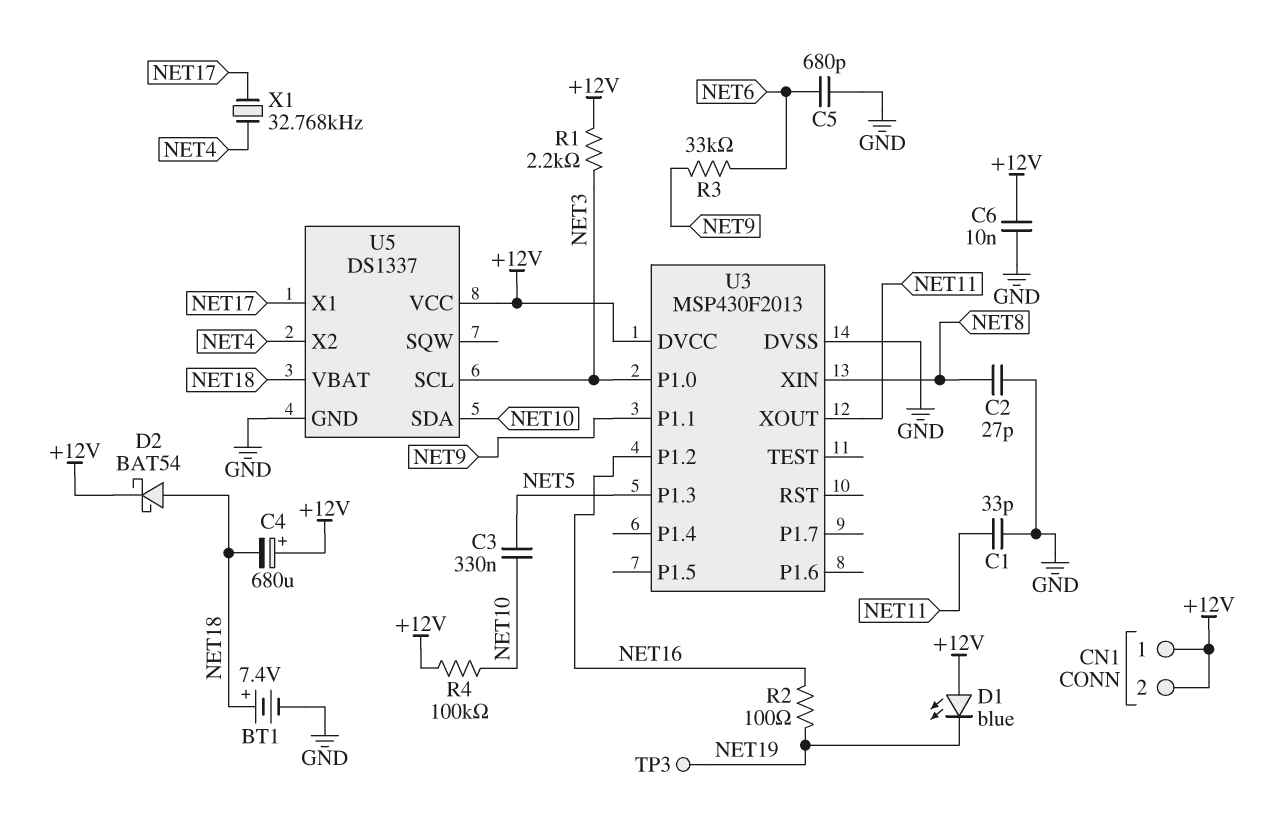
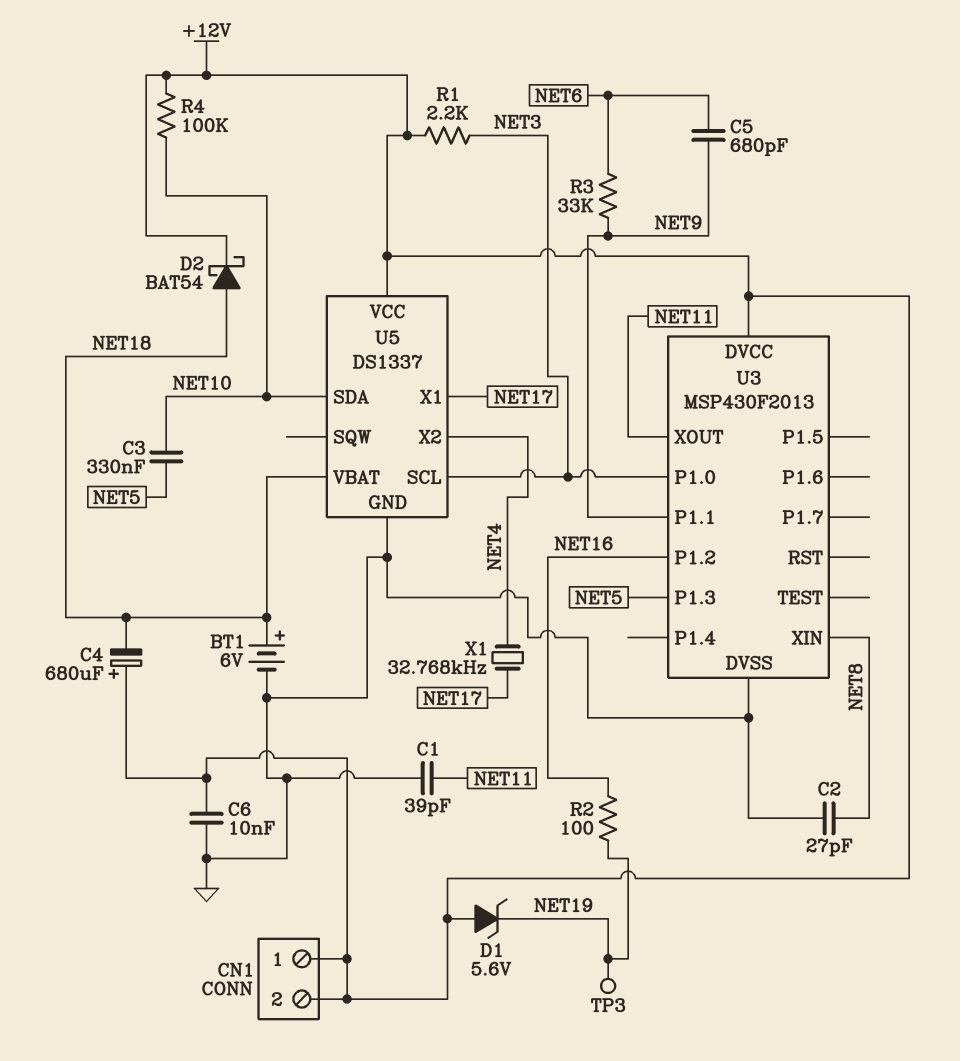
BT1: 7.4V (plus NET18, minus GND) -> 6V (plus NET18, minus GND)
C1: 33pF (GND, NET11) -> 39pF (GND, NET11)
C5: 680pF (GND, NET6) -> 680pF (NET6, NET9)
D1: LED blue (A +12V, K NET19) -> zener 5.6V (A +12V, K NET19)

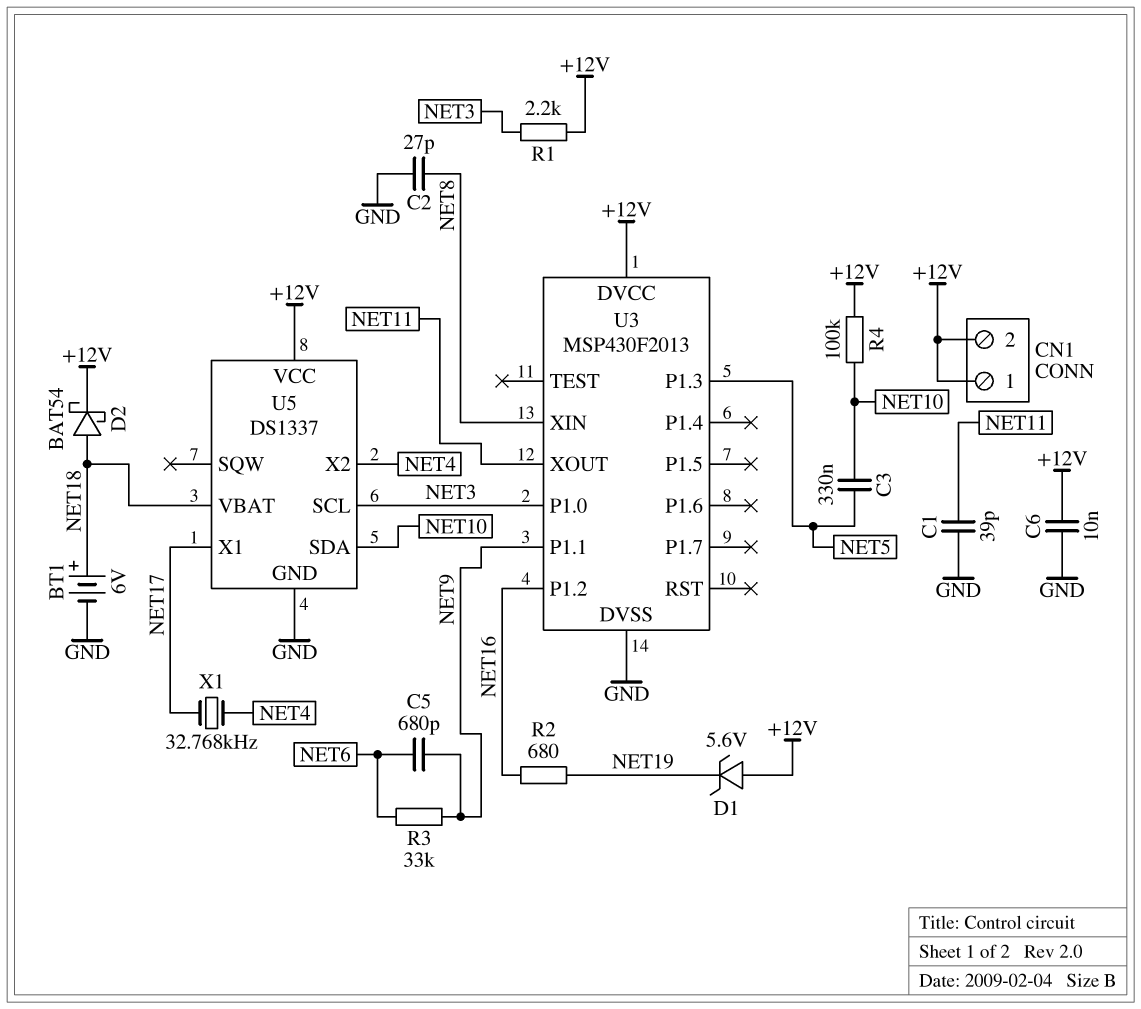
C4: 680uF (plus +12V, minus NET18) -> none
R2: 100 (NET16, NET19) -> 680 (NET16, NET19)
TP3: test point (NET19) -> none

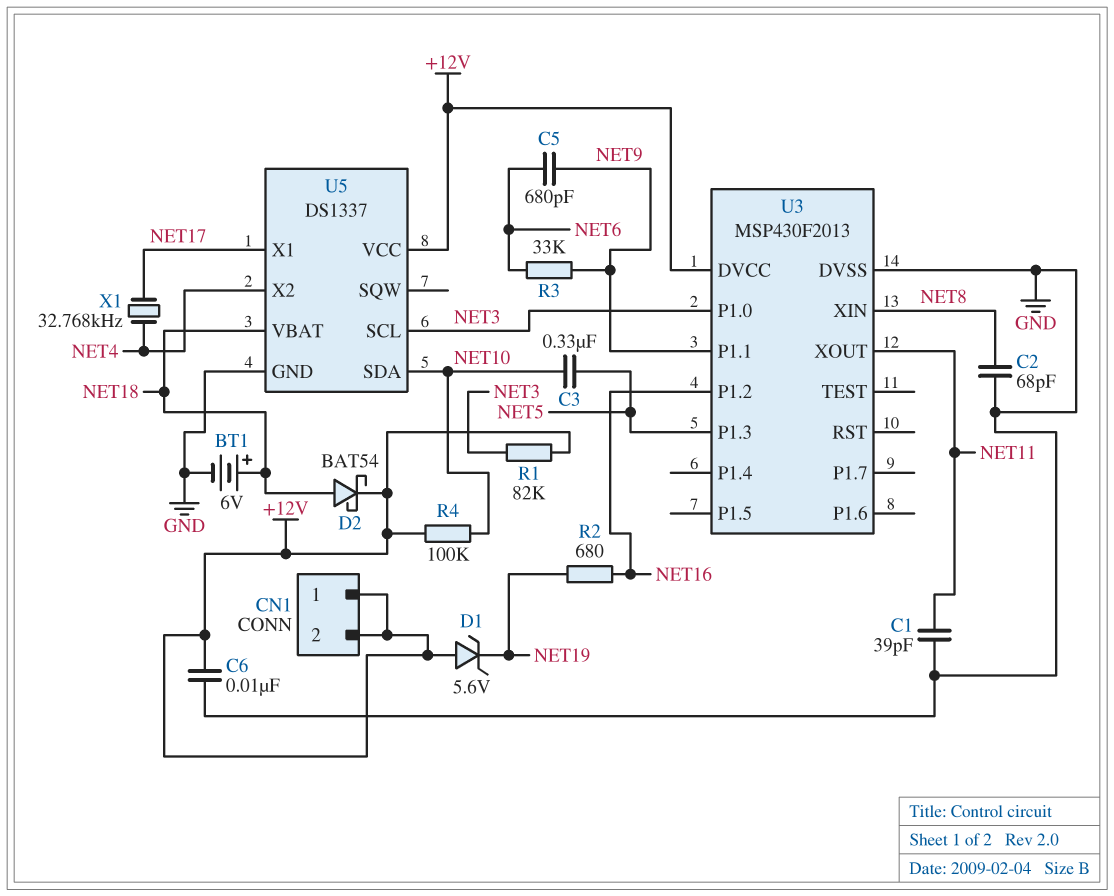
C2: 27pF (GND, NET8) -> 68pF (GND, NET8)
R1: 2.2k (+12V, NET3) -> 82k (+12V, NET3)

